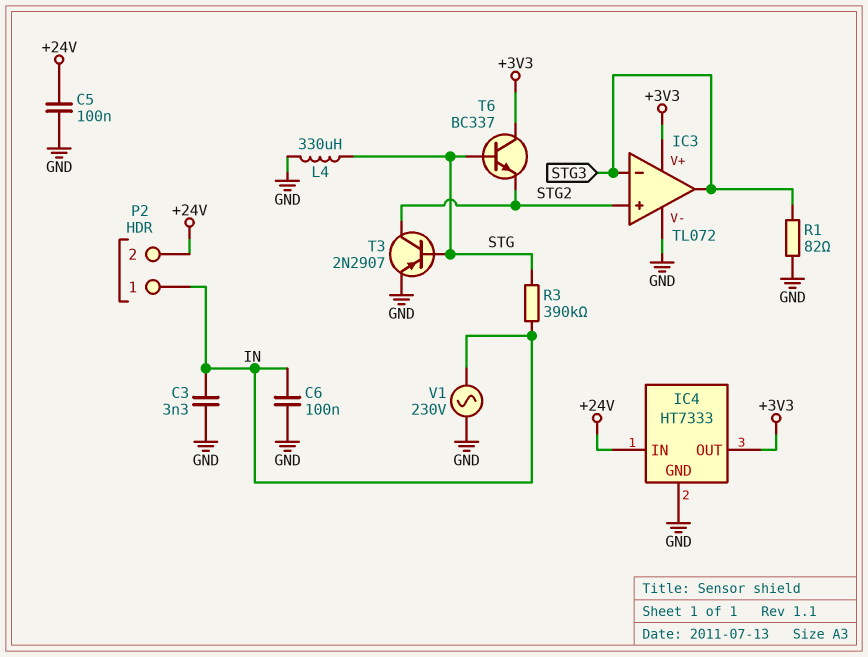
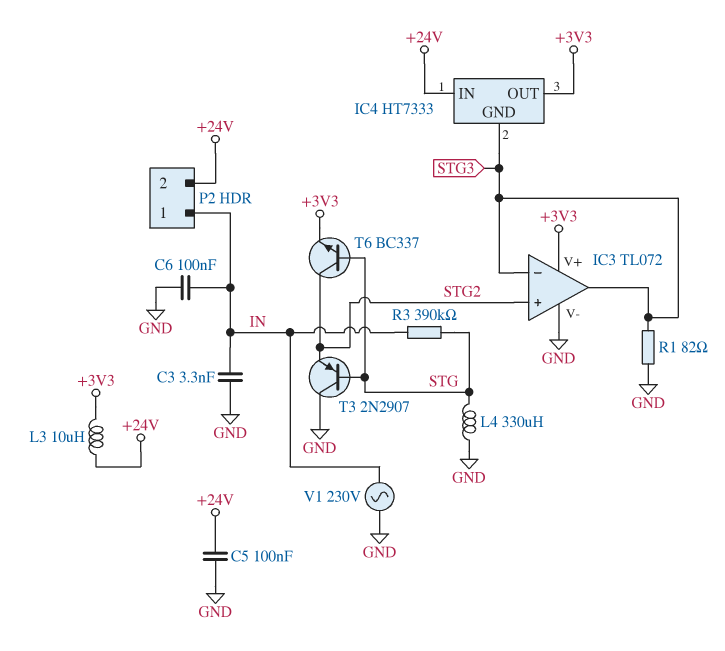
IC4 pin GND: GND -> STG3
L3: none -> 10uH (+3V3, +24V)
T3: PNP 2N2907 (B STG, C STG2, E GND) -> PNP 2N2907 (B STG, C GND, E STG2)
T6: NPN BC337 (B STG, C +3V3, E STG2) -> NPN BC337 (B STG, C STG2, E +3V3)

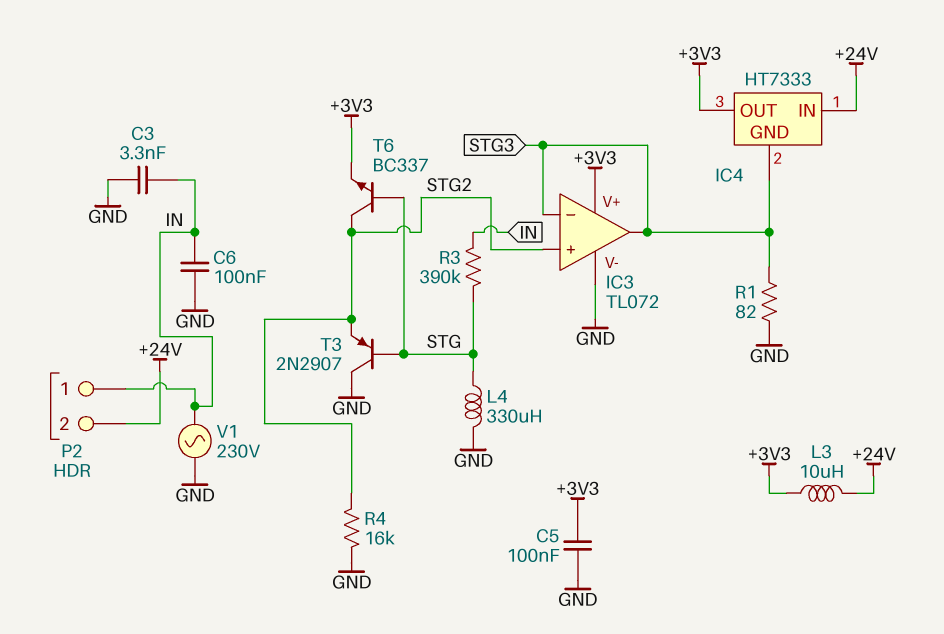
C5: 100nF (+24V, GND) -> 100nF (+3V3, GND)
R4: none -> 16k (GND, STG2)

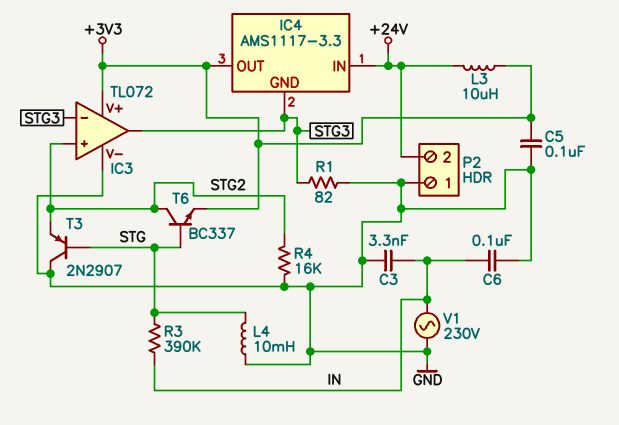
IC4: HT7333 -> AMS1117-3.3
L4: 330uH (GND, STG) -> 10mH (GND, STG)
P2 pin 1: IN -> GND

